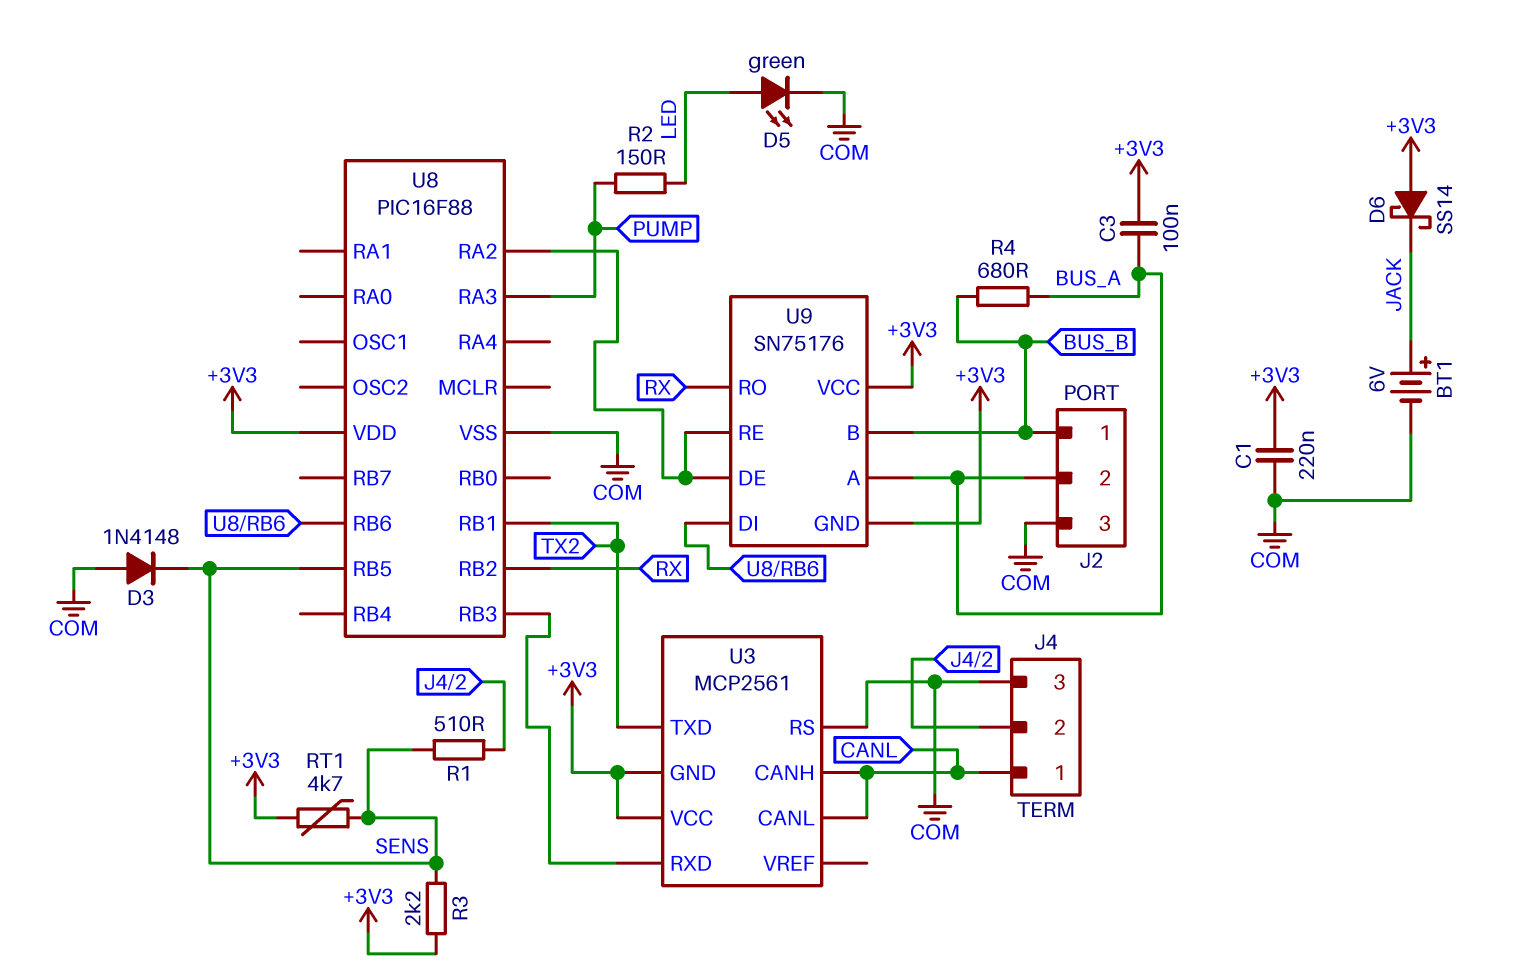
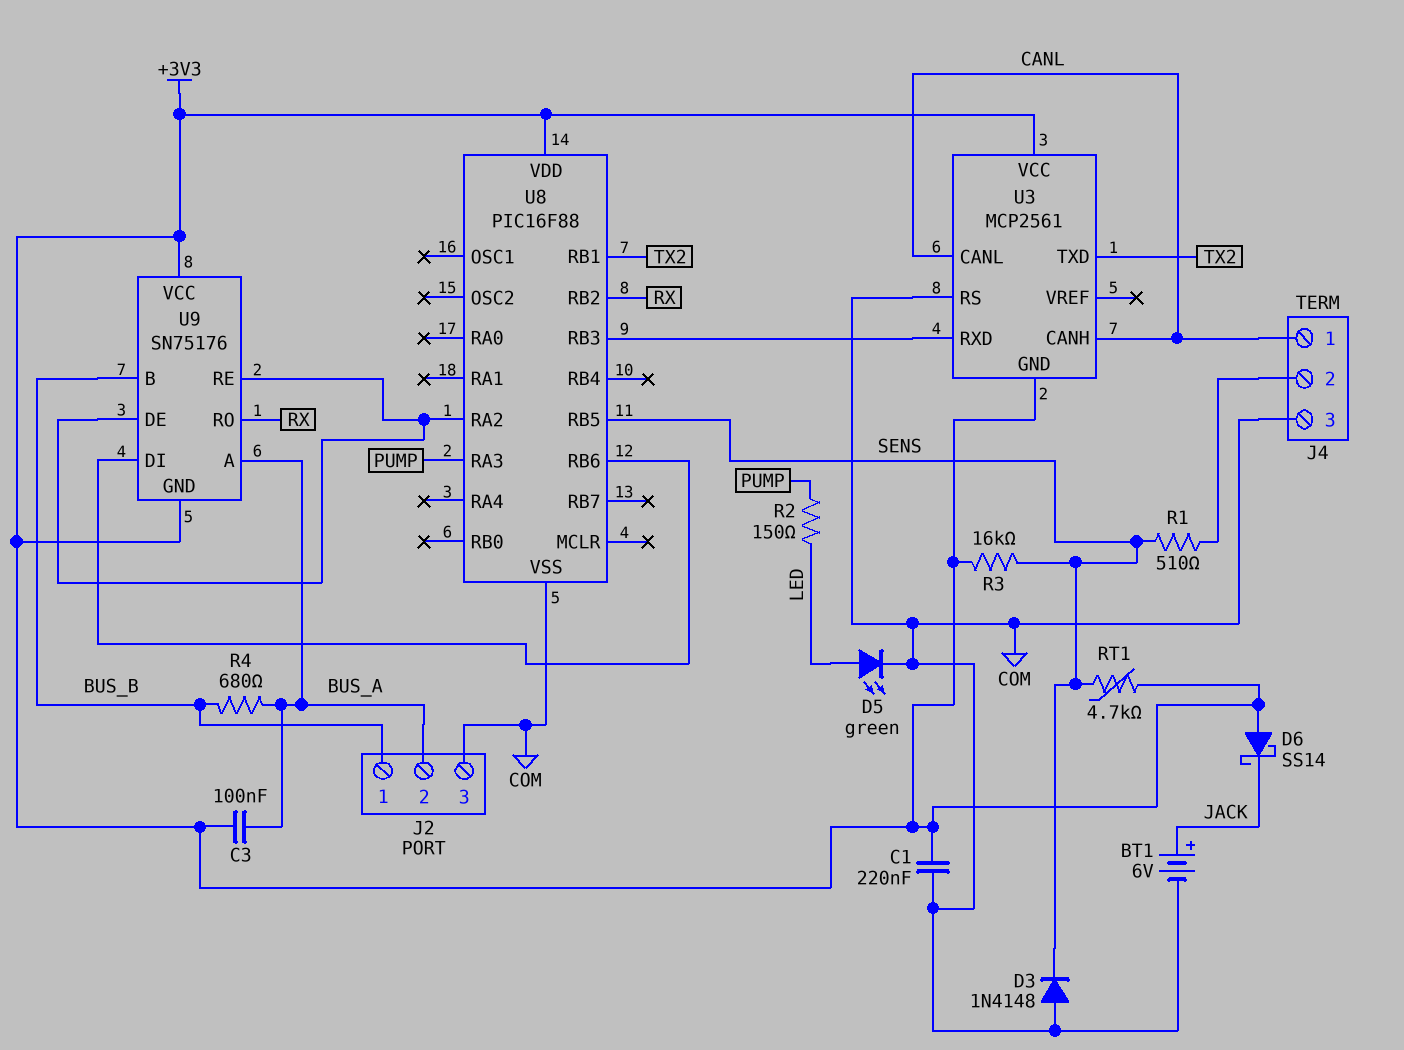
R3: 2.2k (+3V3, SENS) -> 16k (+3V3, SENS)

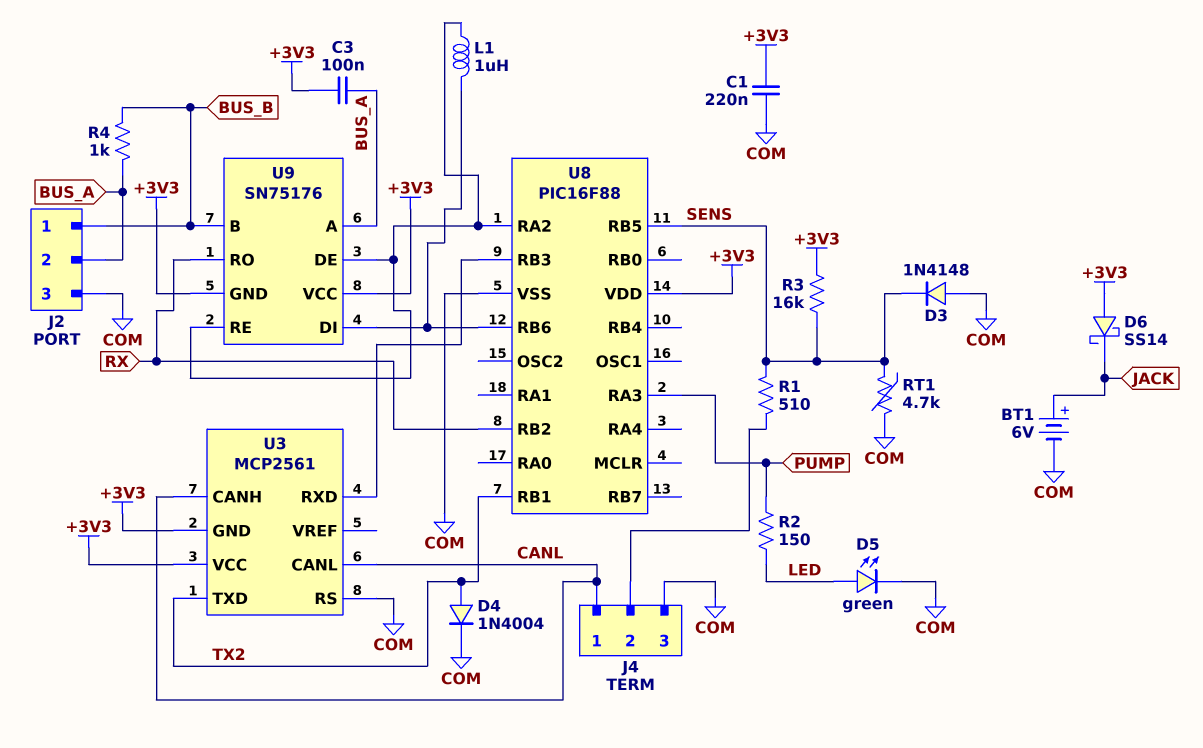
D4: none -> diode 1N4004 (A TX2, K COM)
L1: none -> 1uH (U8/RA2, U8/RB6)
R4: 680 (BUS_A, BUS_B) -> 1k (BUS_A, BUS_B)
RT1: 4.7k (+3V3, SENS) -> 4.7k (COM, SENS)

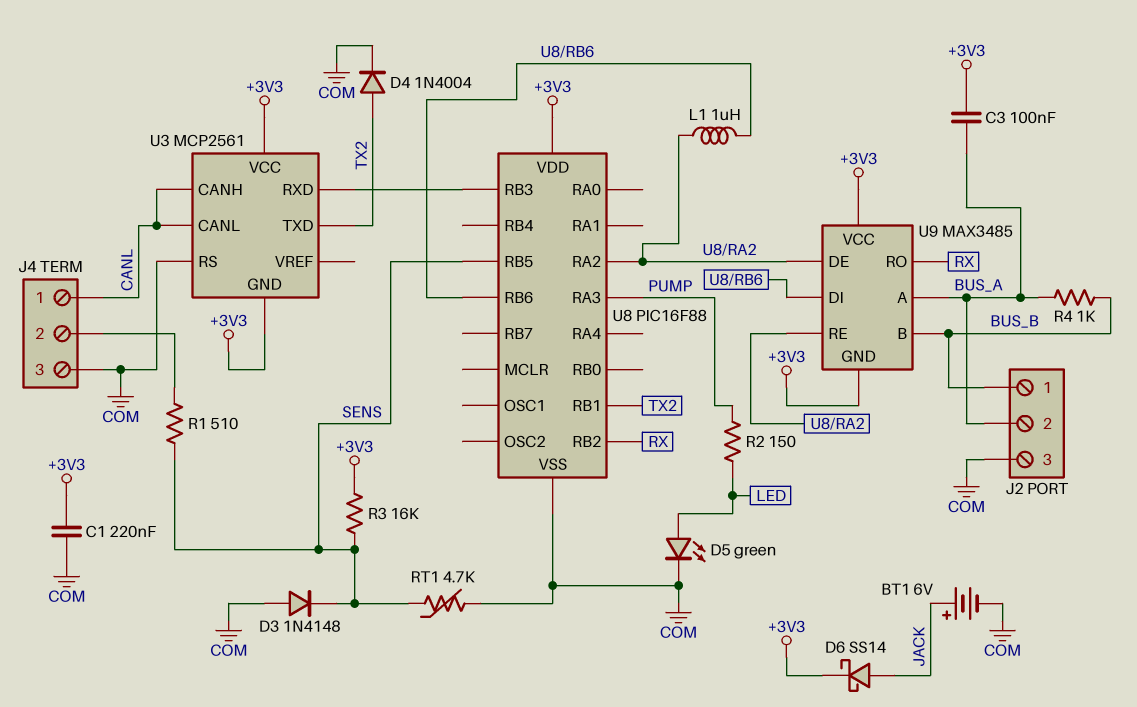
D6: schottky SS14 (A +3V3, K JACK) -> schottky SS14 (A JACK, K +3V3)
U9: SN75176 -> MAX3485

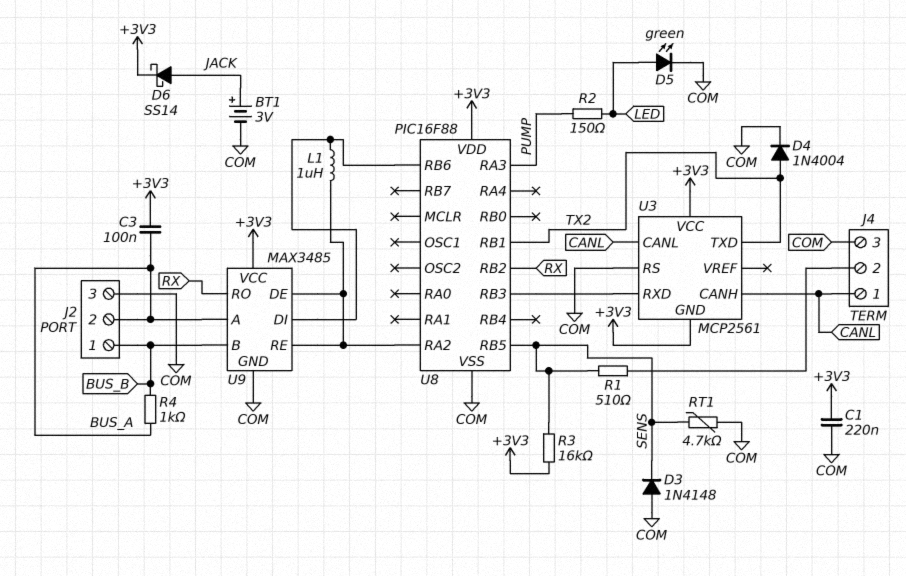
BT1: 6V (plus JACK, minus COM) -> 3V (plus JACK, minus COM)
U9 pin GND: +3V3 -> COM

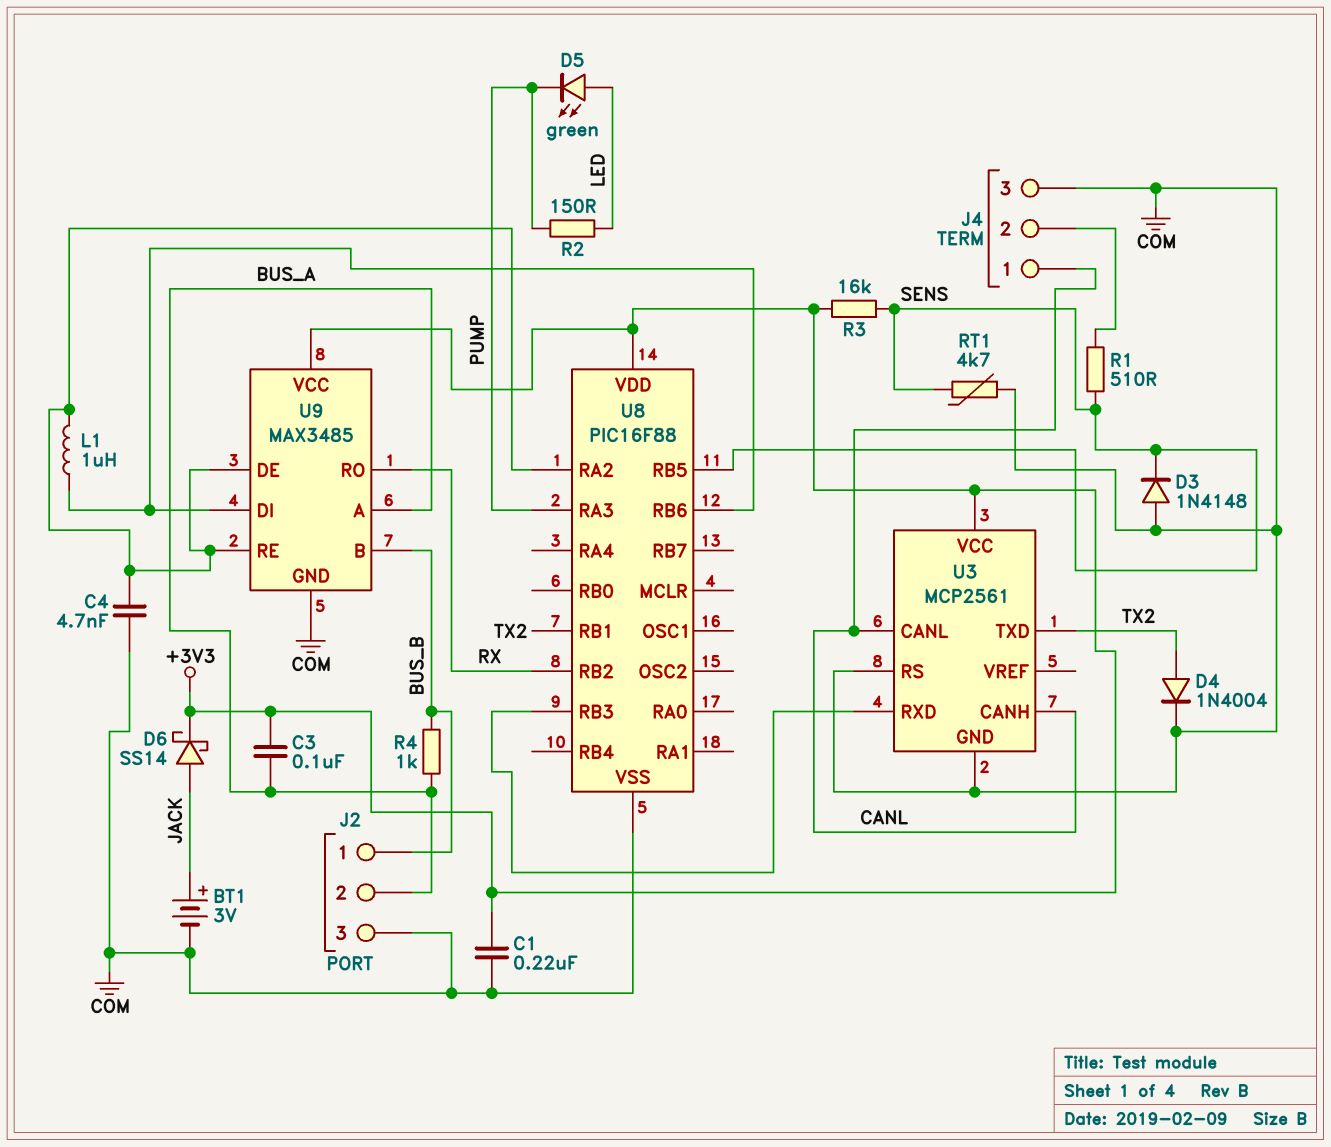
C4: none -> 4.7nF (COM, U8/RA2)
D5: LED green (A LED, K COM) -> LED green (A LED, K PUMP)
U3 pin GND: +3V3 -> COM

